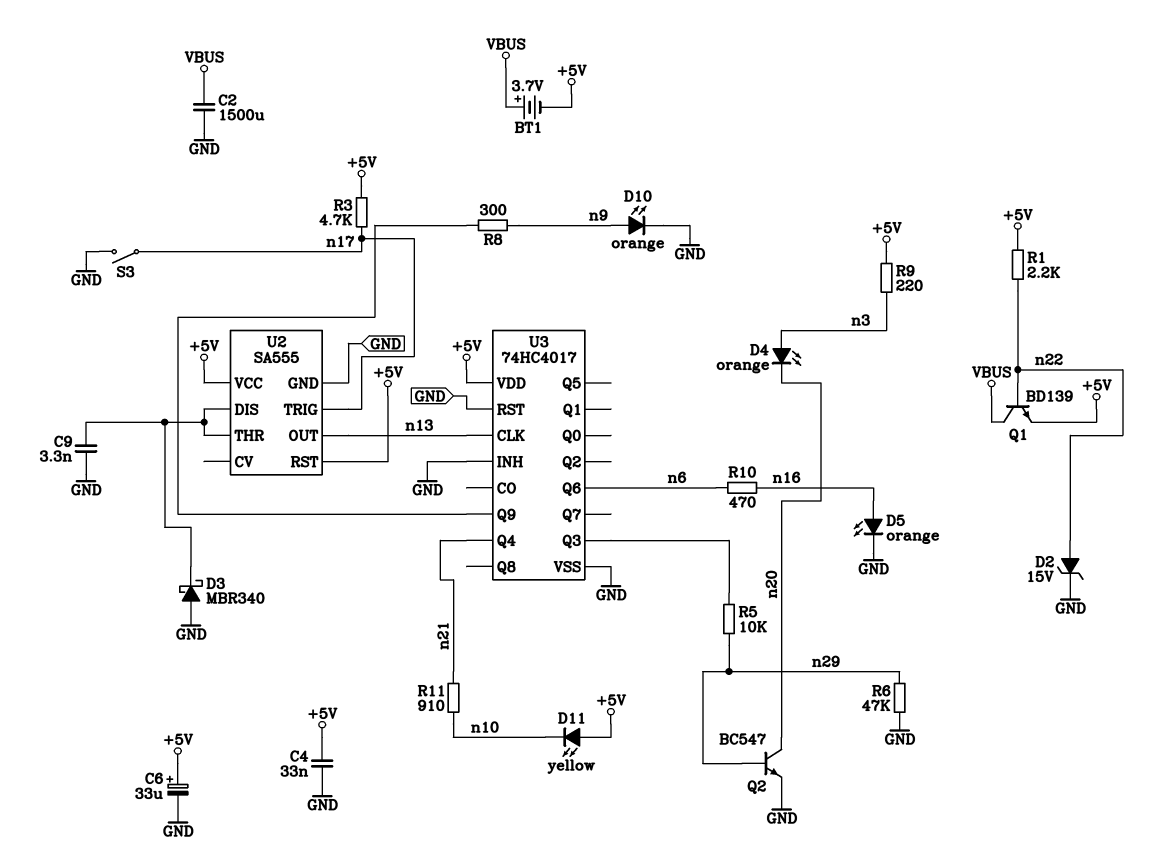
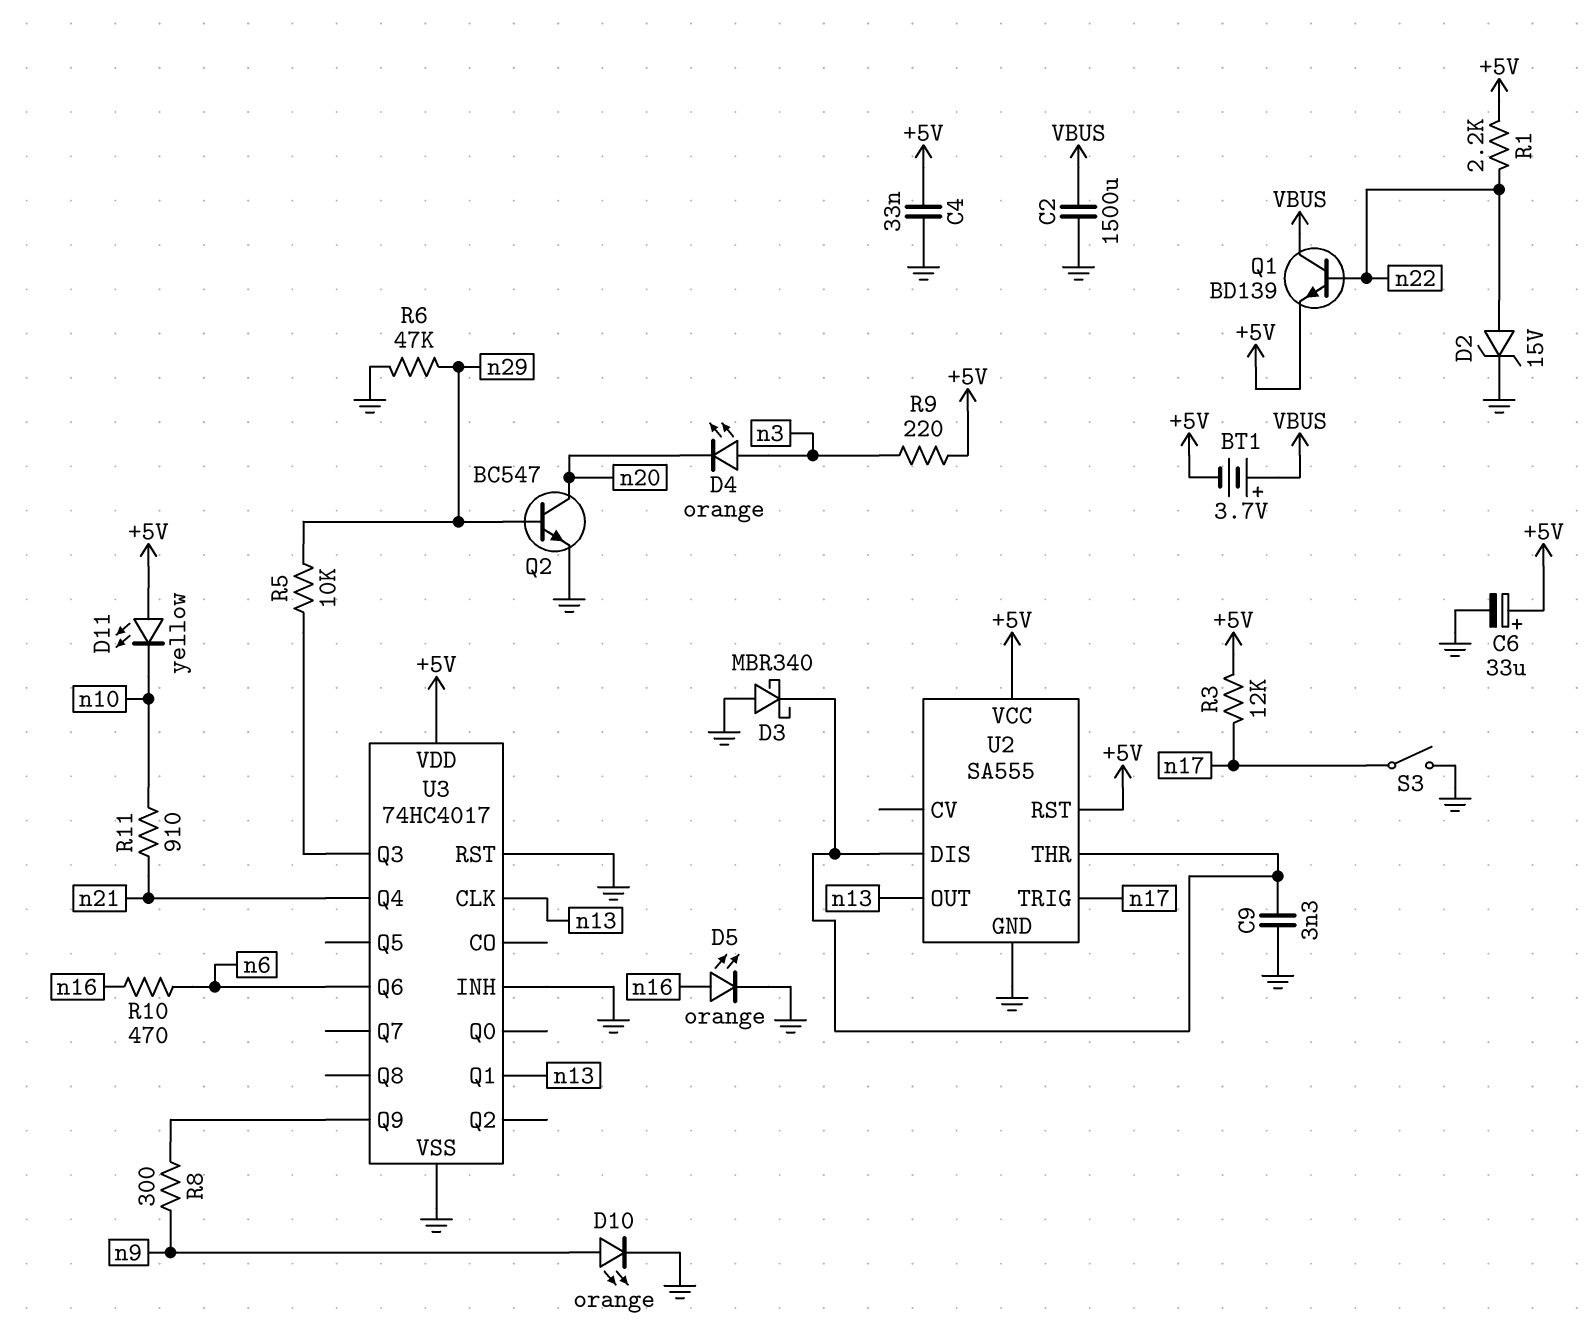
R3: 4.7k (+5V, n17) -> 12k (+5V, n17)
U3 pin Q1: none -> n13

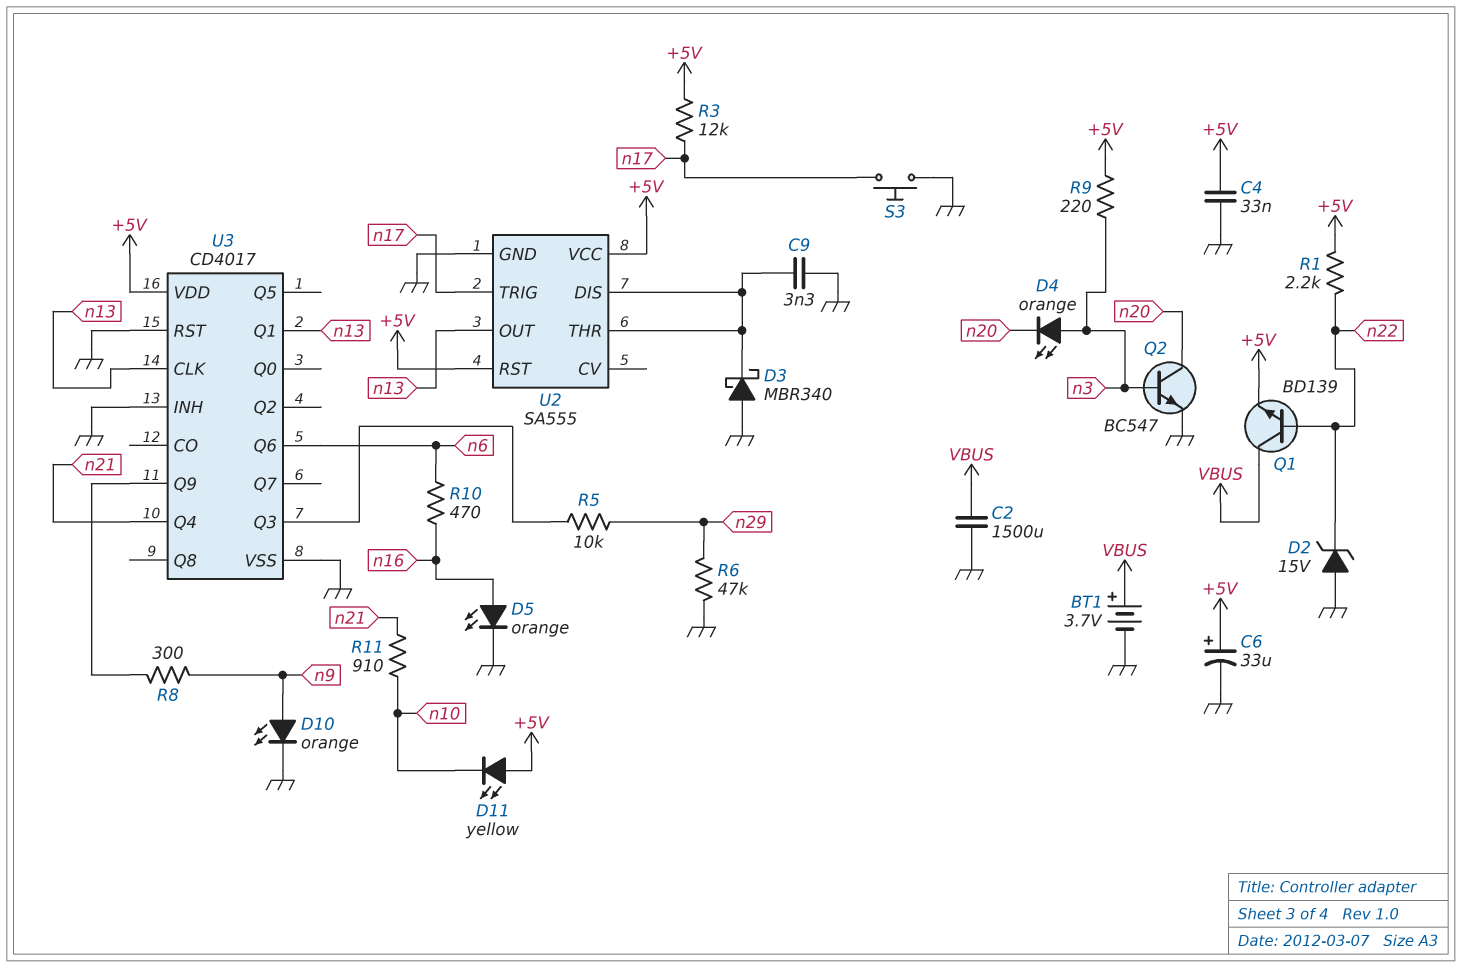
BT1: 3.7V (plus VBUS, minus +5V) -> 3.7V (plus VBUS, minus GND)
D2: zener 15V (A n22, K GND) -> zener 15V (A GND, K n22)
Q2: NPN BC547 (B n29, C n20, E GND) -> NPN BC547 (B n3, C n20, E GND)
S3: switch (GND, n17) -> button (GND, n17)
U3: 74HC4017 -> CD4017

